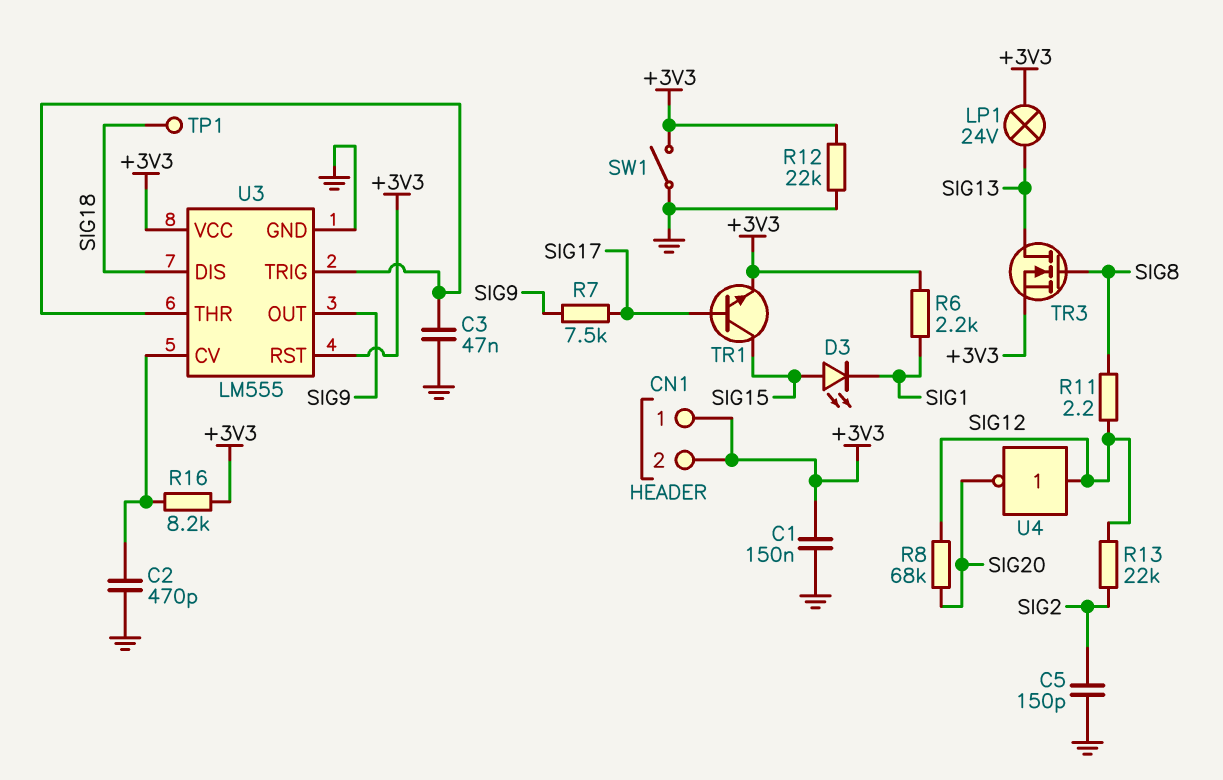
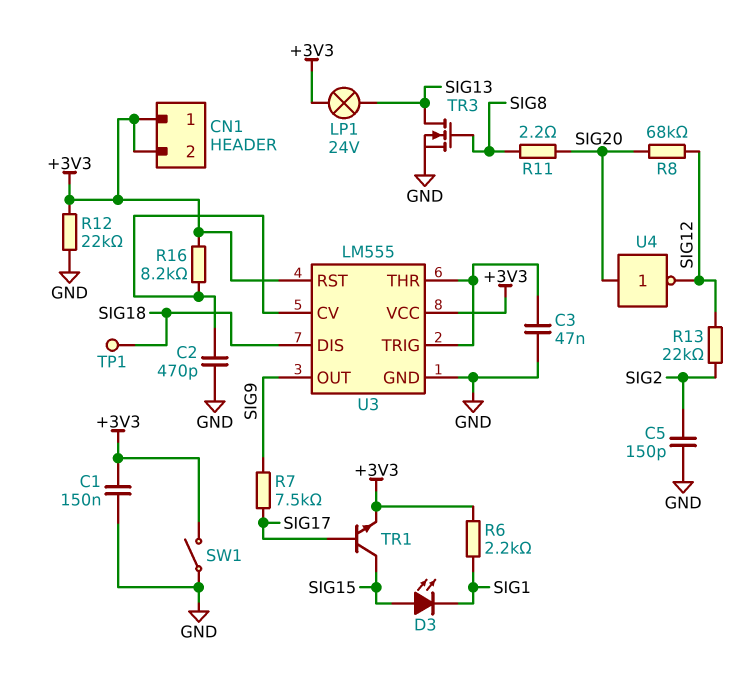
R11: 2.2 (SIG8, SIG12) -> 2.2 (SIG8, SIG20)
TR3: NMOS (G SIG8, D SIG13, S +3V3) -> NMOS (G SIG8, D SIG13, S GND)
U4: NOT (in SIG12, out SIG20) -> NOT (in SIG20, out SIG12)

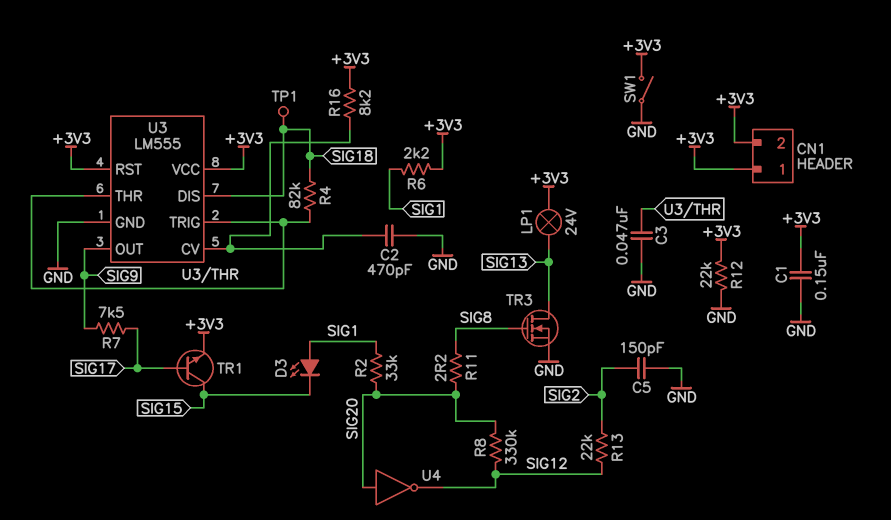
D3: LED (A SIG15, K SIG1) -> LED (A SIG1, K SIG15)
R2: none -> 33k (SIG1, SIG20)
R4: none -> 82k (SIG18, U3/THR)
R8: 68k (SIG12, SIG20) -> 330k (SIG12, SIG20)

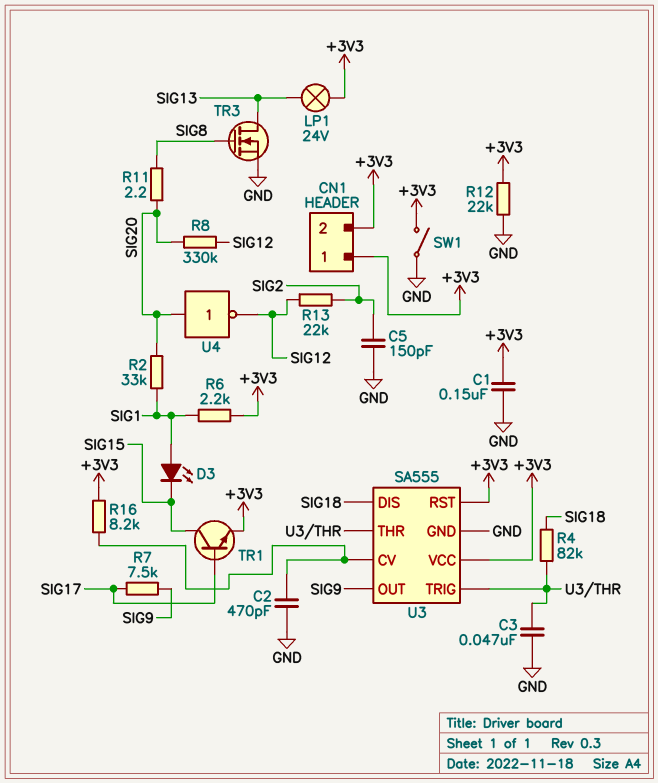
TP1: test point (SIG18) -> none
U3: LM555 -> SA555

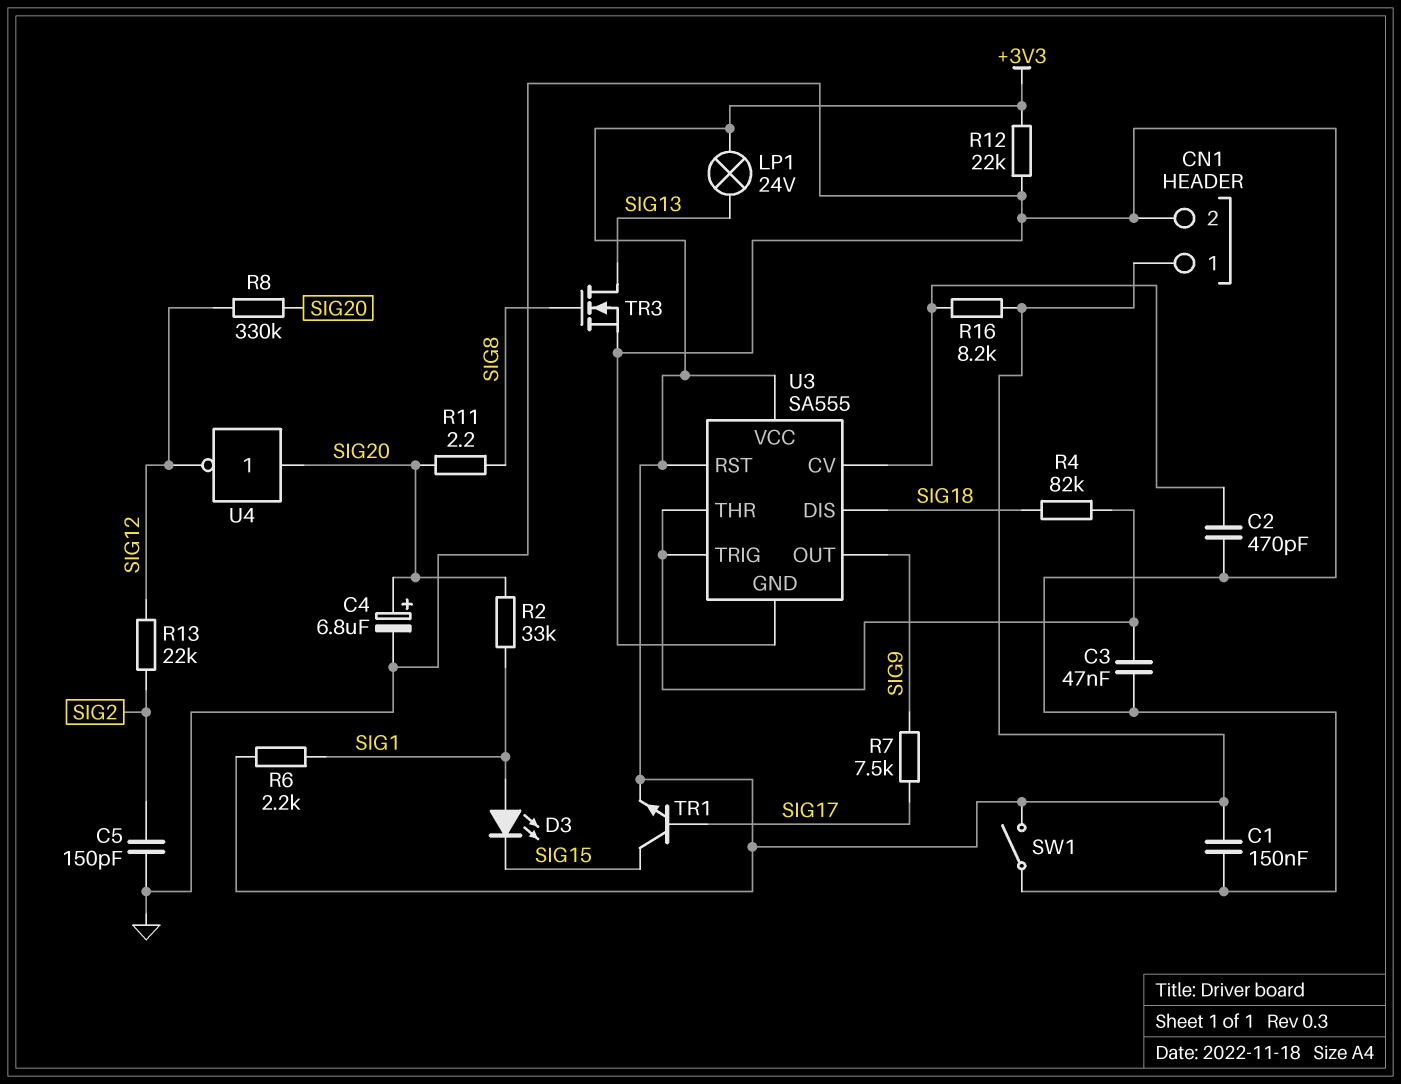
C4: none -> 6.8uF (plus SIG20, minus GND)
CN1 pin 2: +3V3 -> GND

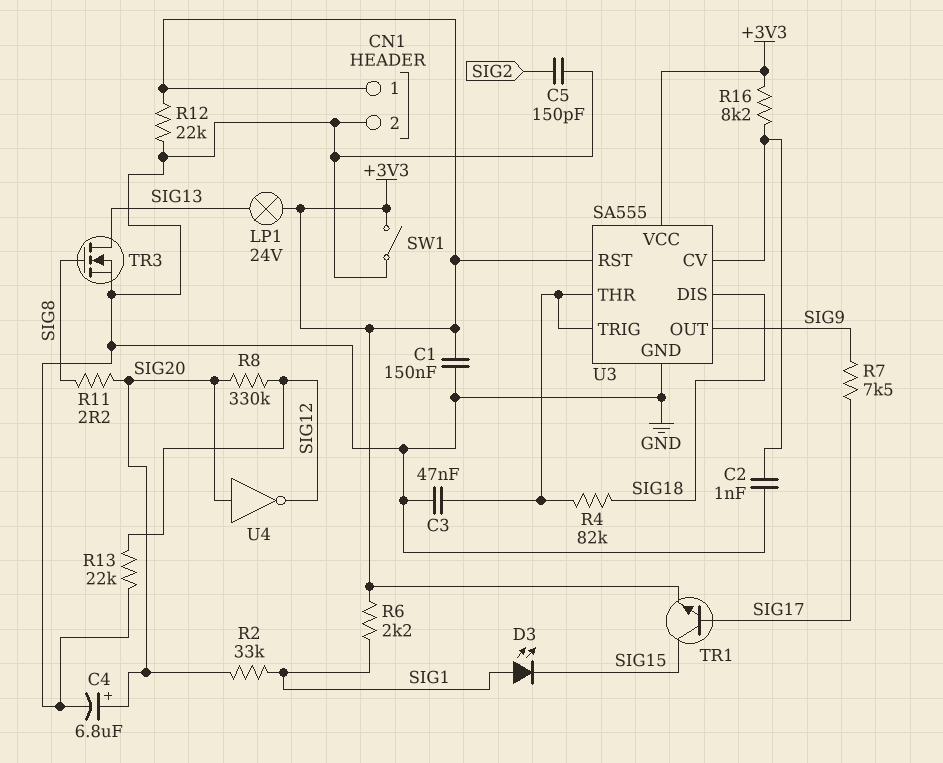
C2: 470pF (GND, U3/CV) -> 1nF (GND, U3/CV)
R13: 22k (SIG2, SIG12) -> 22k (GND, SIG12)

